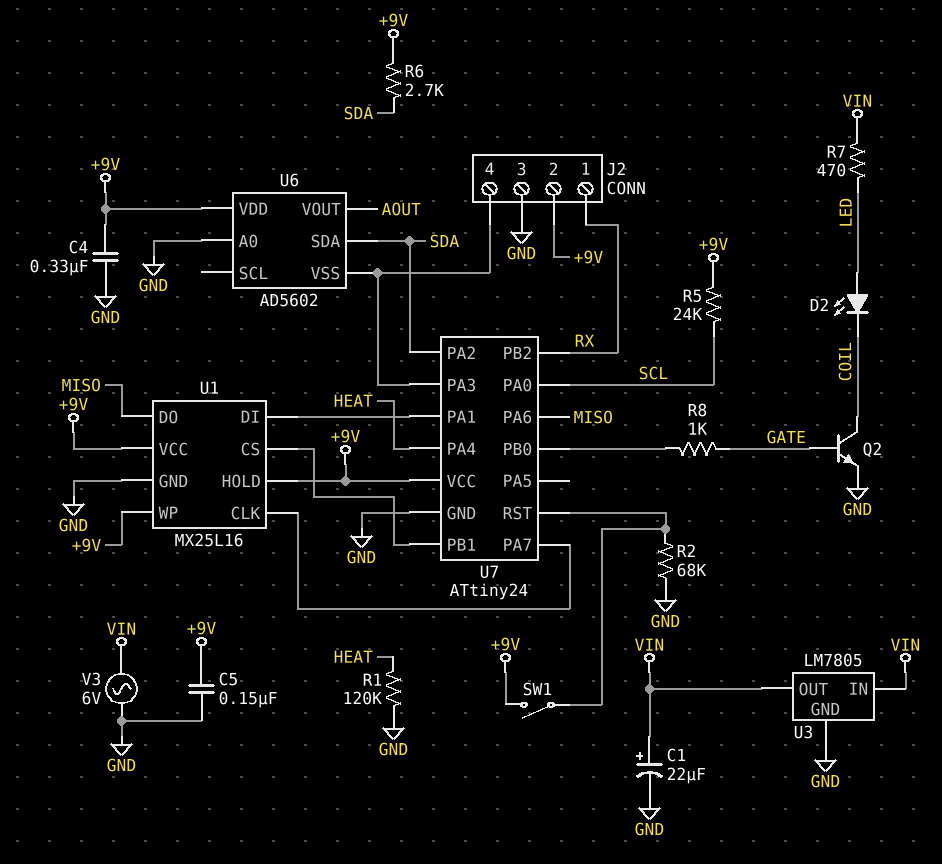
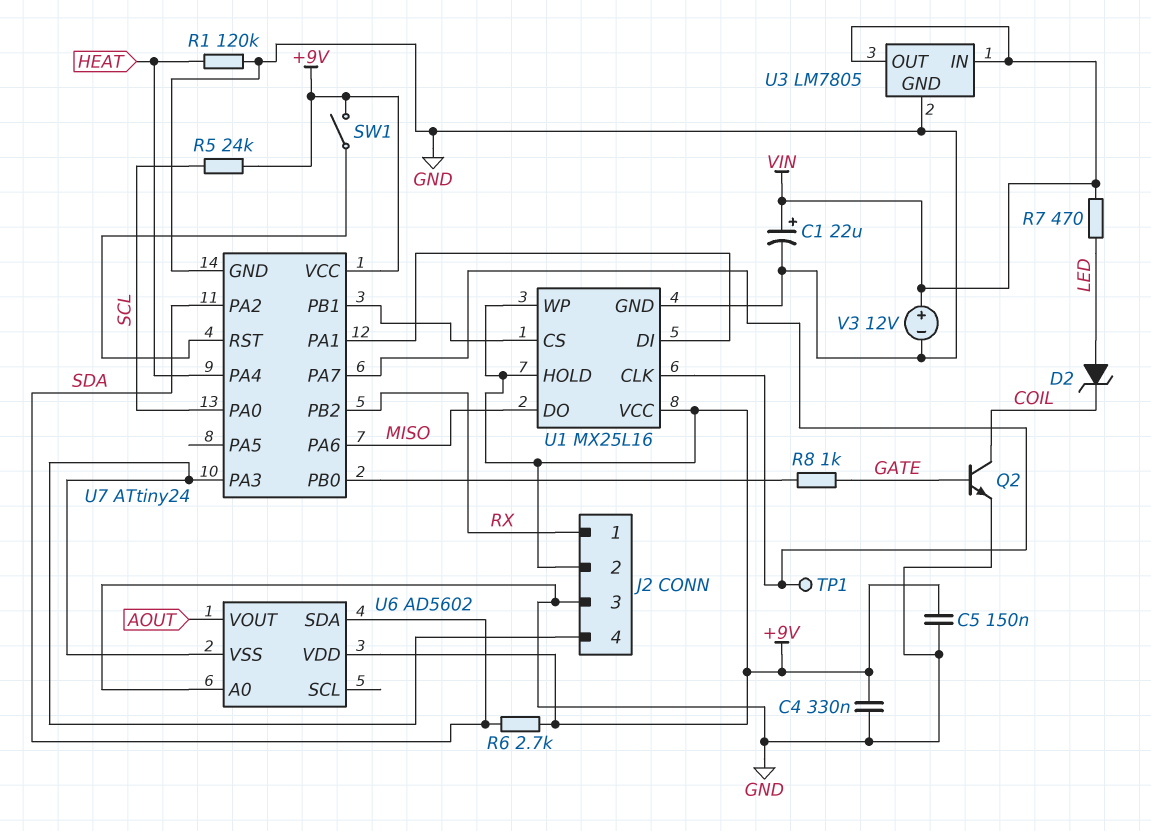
D2: LED (A LED, K COIL) -> zener (A LED, K COIL)
R2: 68k (GND, U7/RST) -> none
TP1: none -> test point (U1/CLK)
V3: AC 6V (GND, VIN) -> 12V (plus VIN, minus GND)

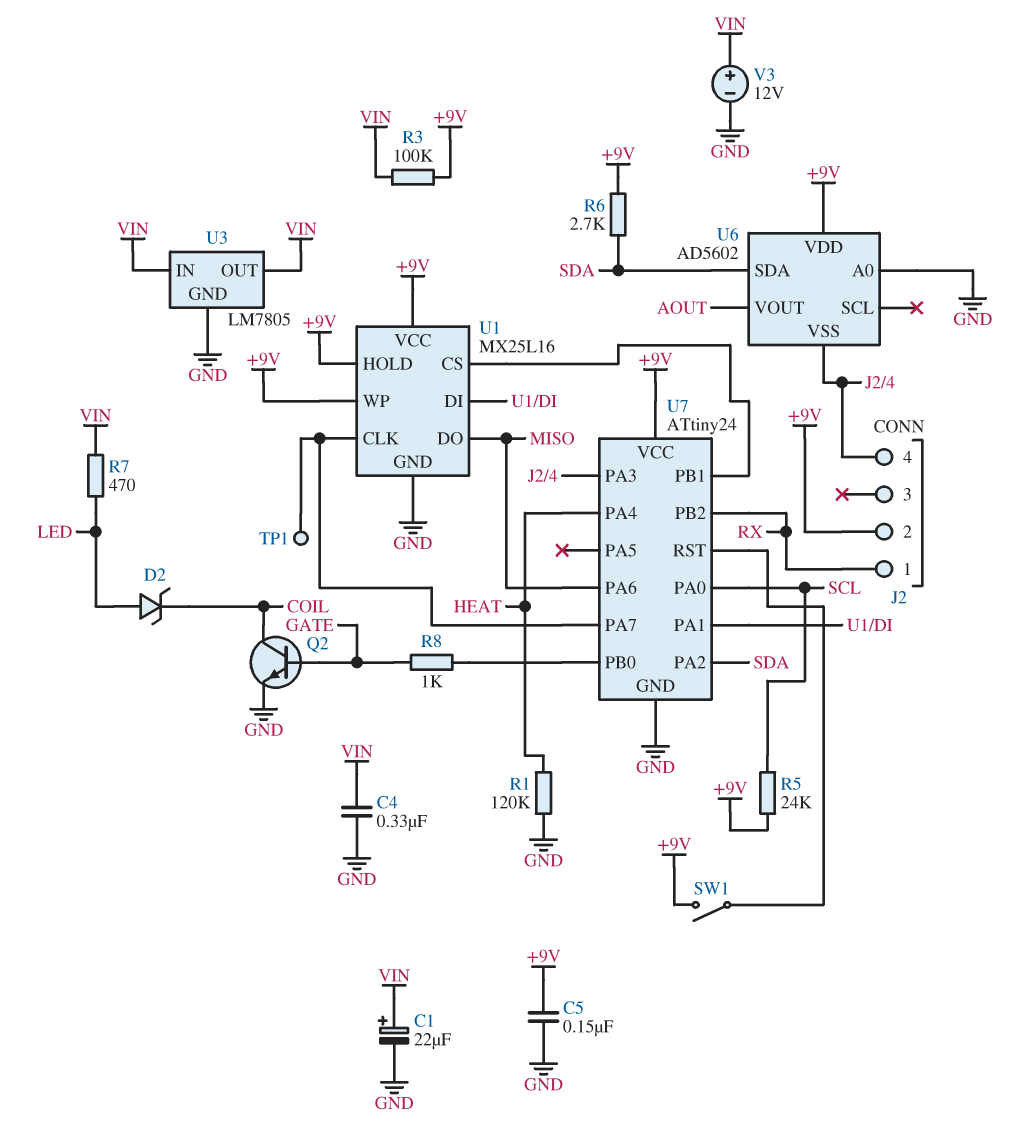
C4: 330nF (+9V, GND) -> 330nF (GND, VIN)
J2 pin 3: GND -> none
R3: none -> 100k (+9V, VIN)

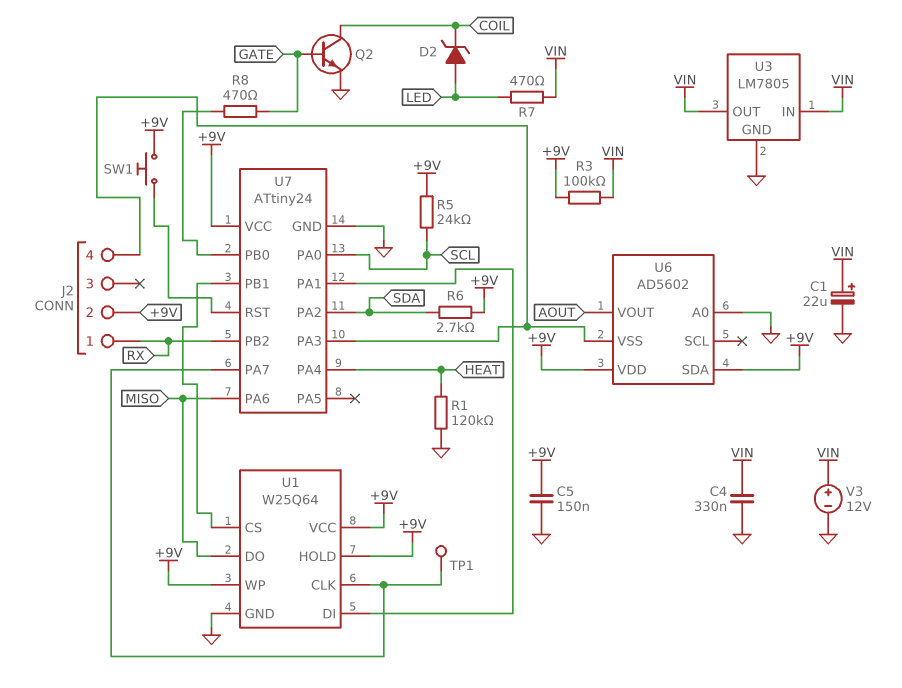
R8: 1k (GATE, U7/PB0) -> 470 (GATE, U7/PB0)
SW1: switch (+9V, U7/RST) -> button (+9V, U7/RST)
U1: MX25L16 -> W25Q64
U6 pin SDA: SDA -> +9V

